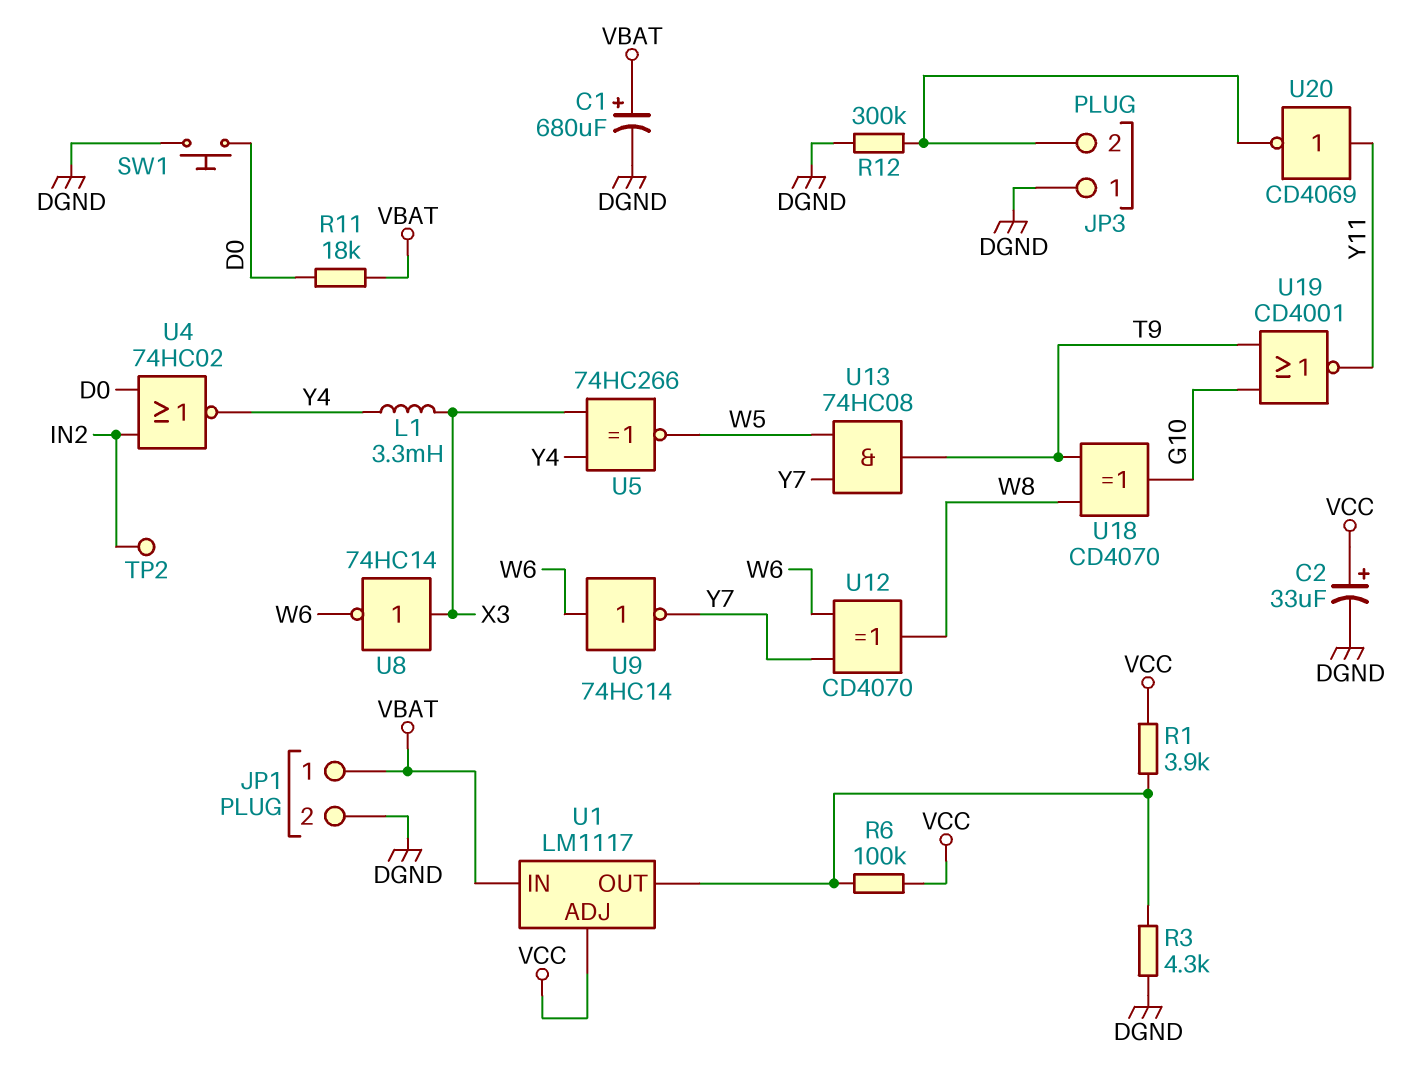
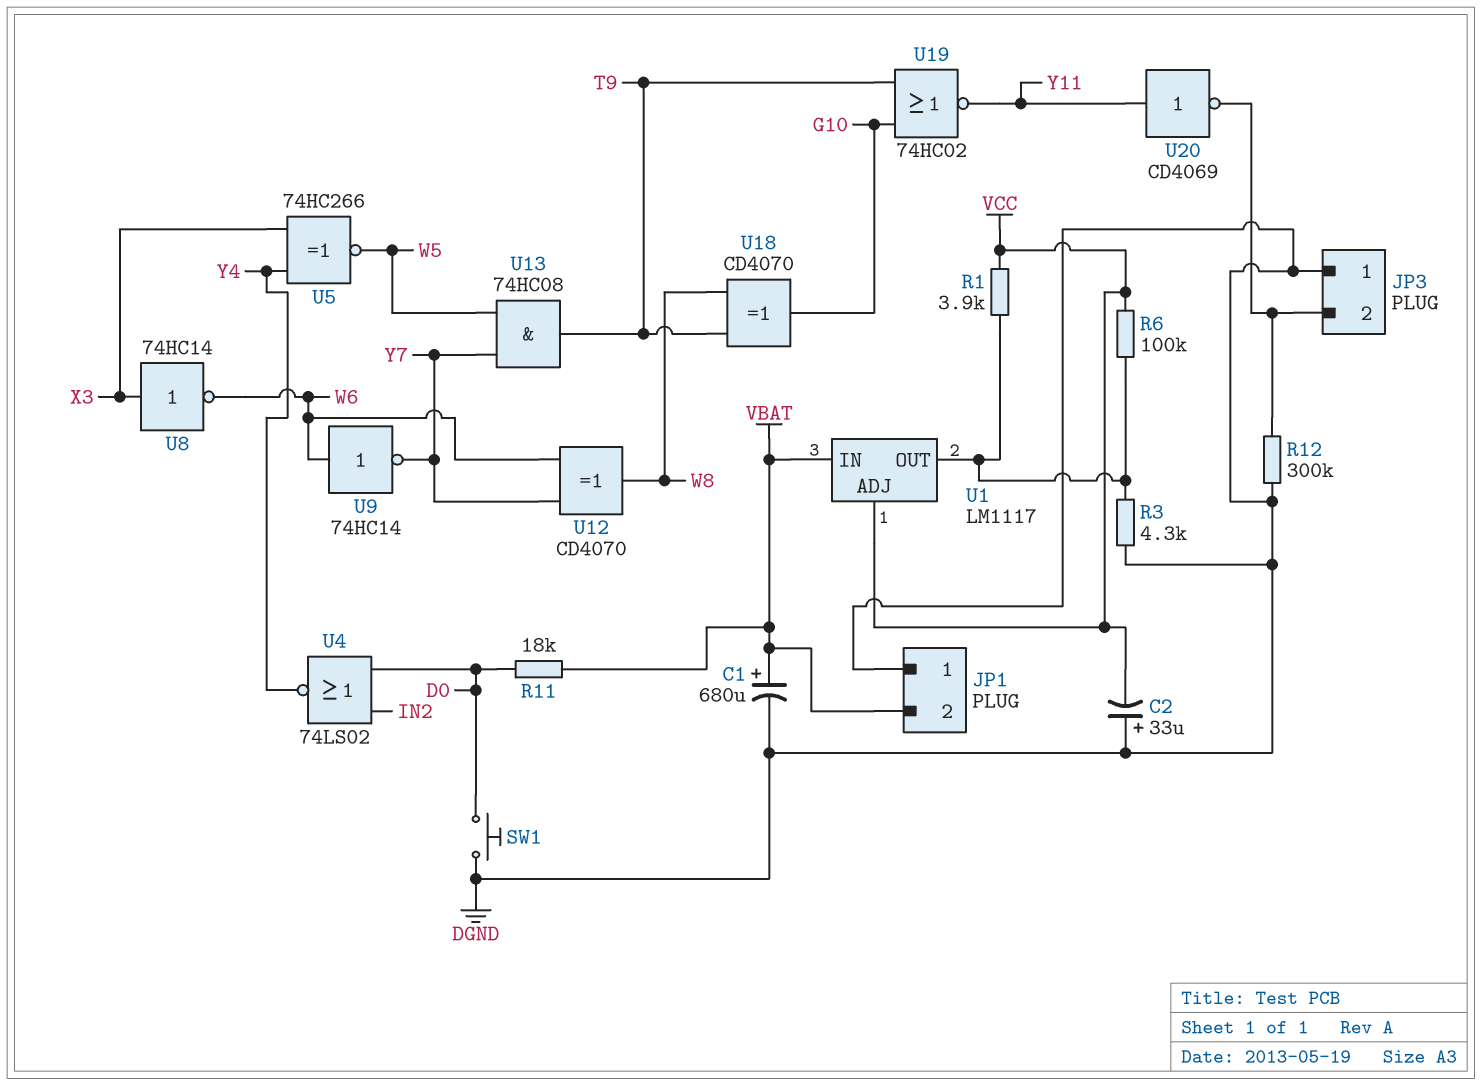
C2: 33uF (plus VCC, minus DGND) -> 33uF (plus DGND, minus VCC)
JP1 pin 1: VBAT -> DGND
JP1 pin 2: DGND -> VBAT
L1: 3.3mH (X3, Y4) -> none
TP2: test point (IN2) -> none
U4: NOR 74HC02 (in D0, in IN2, out Y4) -> NOR 74LS02 (in D0, in IN2, out Y4)
U19: NOR CD4001 (in G10, in T9, out Y11) -> NOR 74HC02 (in G10, in T9, out Y11)

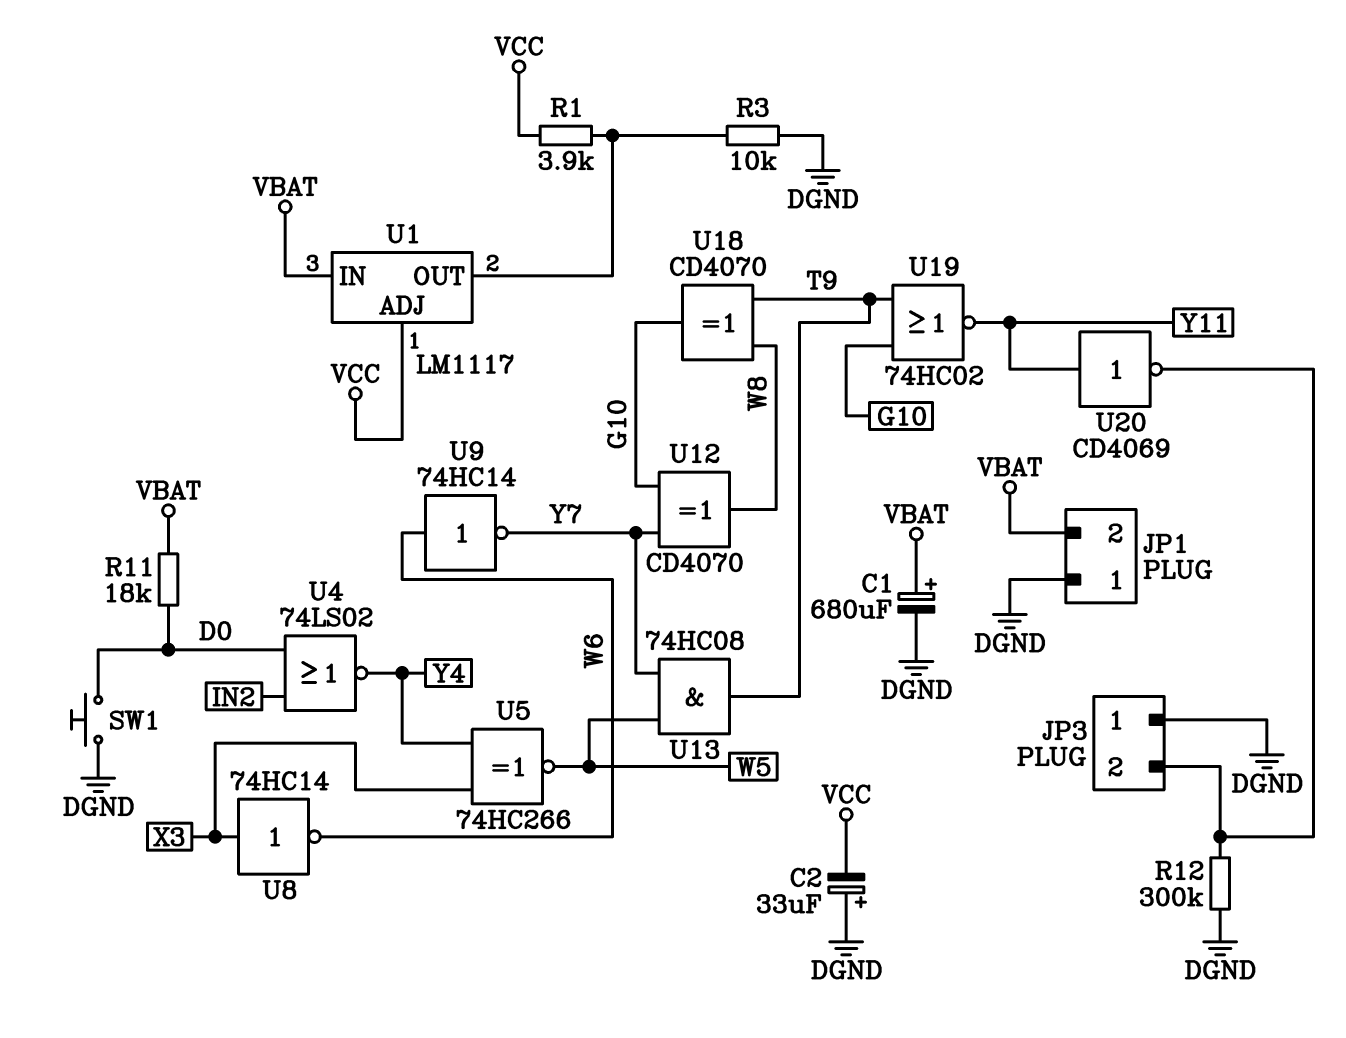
R3: 4.3k (DGND, U1/OUT) -> 10k (DGND, U1/OUT)
R6: 100k (U1/OUT, VCC) -> none
U12: XOR CD4070 (in W6, in Y7, out W8) -> XOR CD4070 (in G10, in Y7, out W8)

